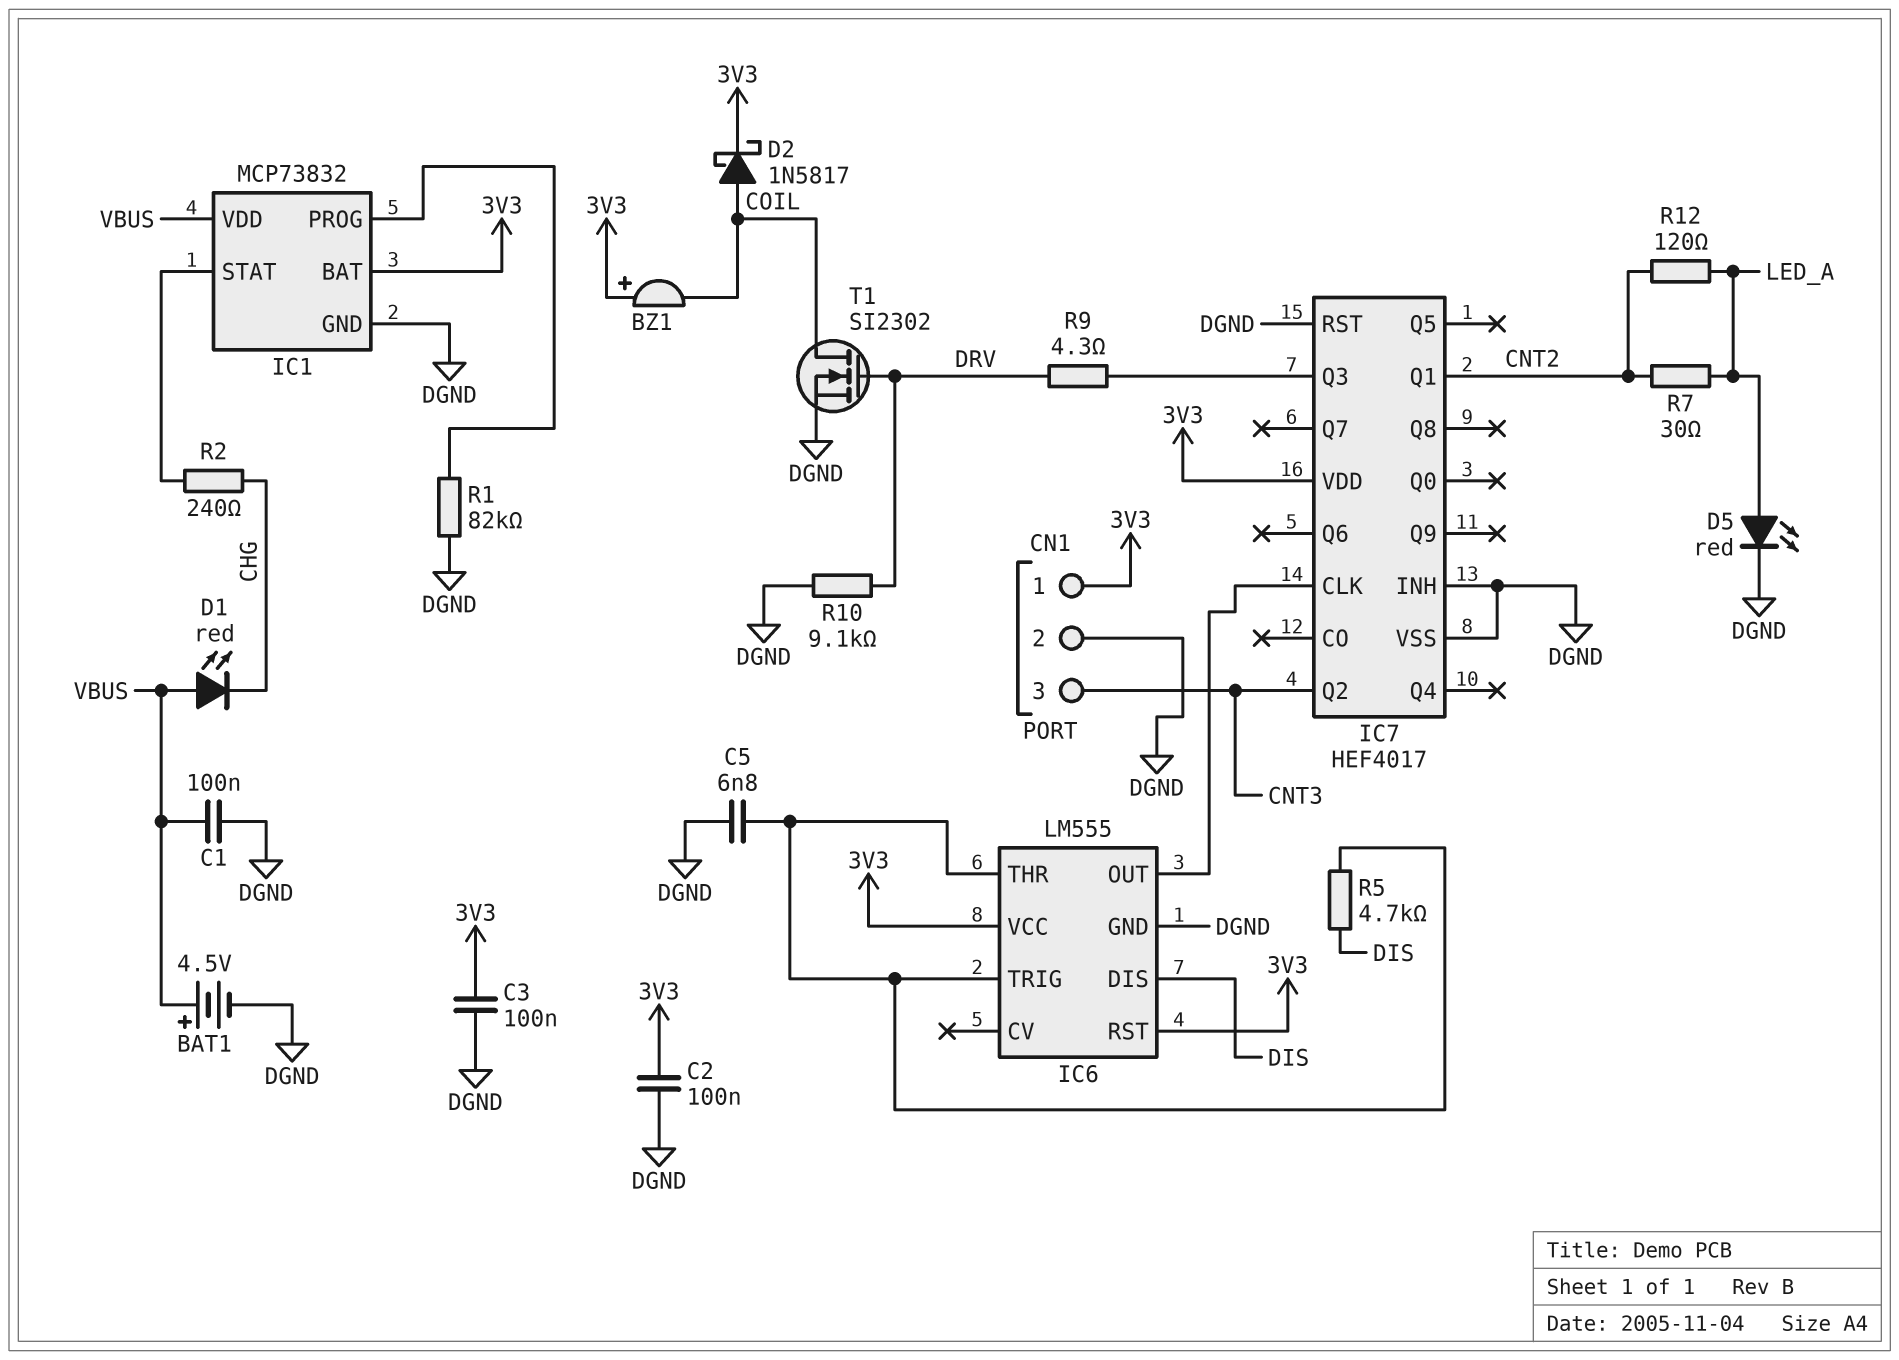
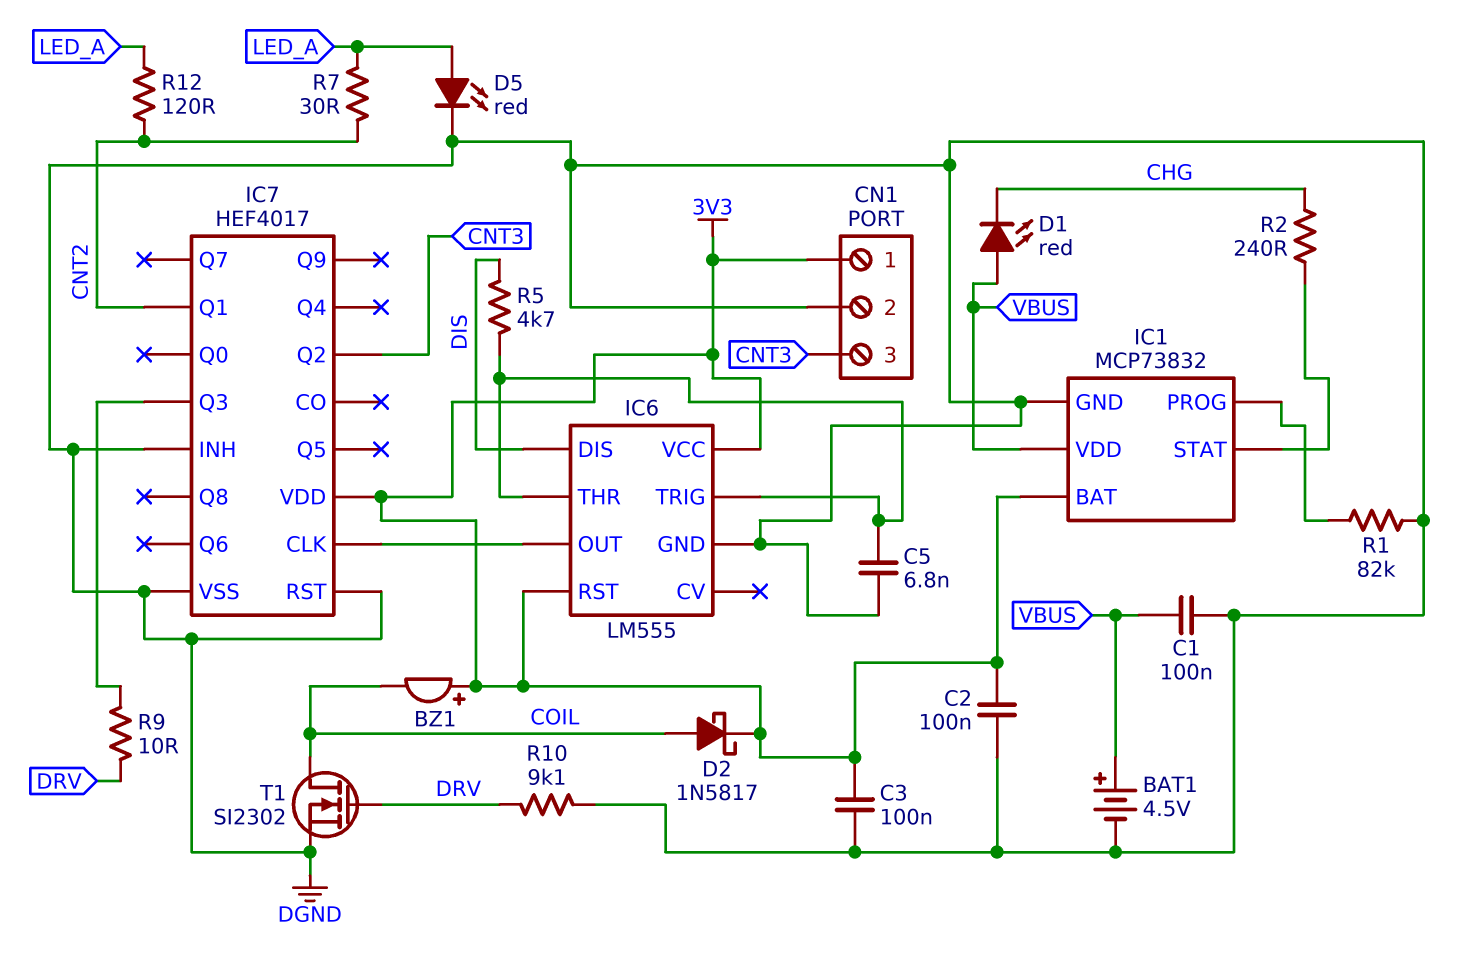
R9: 4.3 (DRV, IC7/Q3) -> 10 (DRV, IC7/Q3)

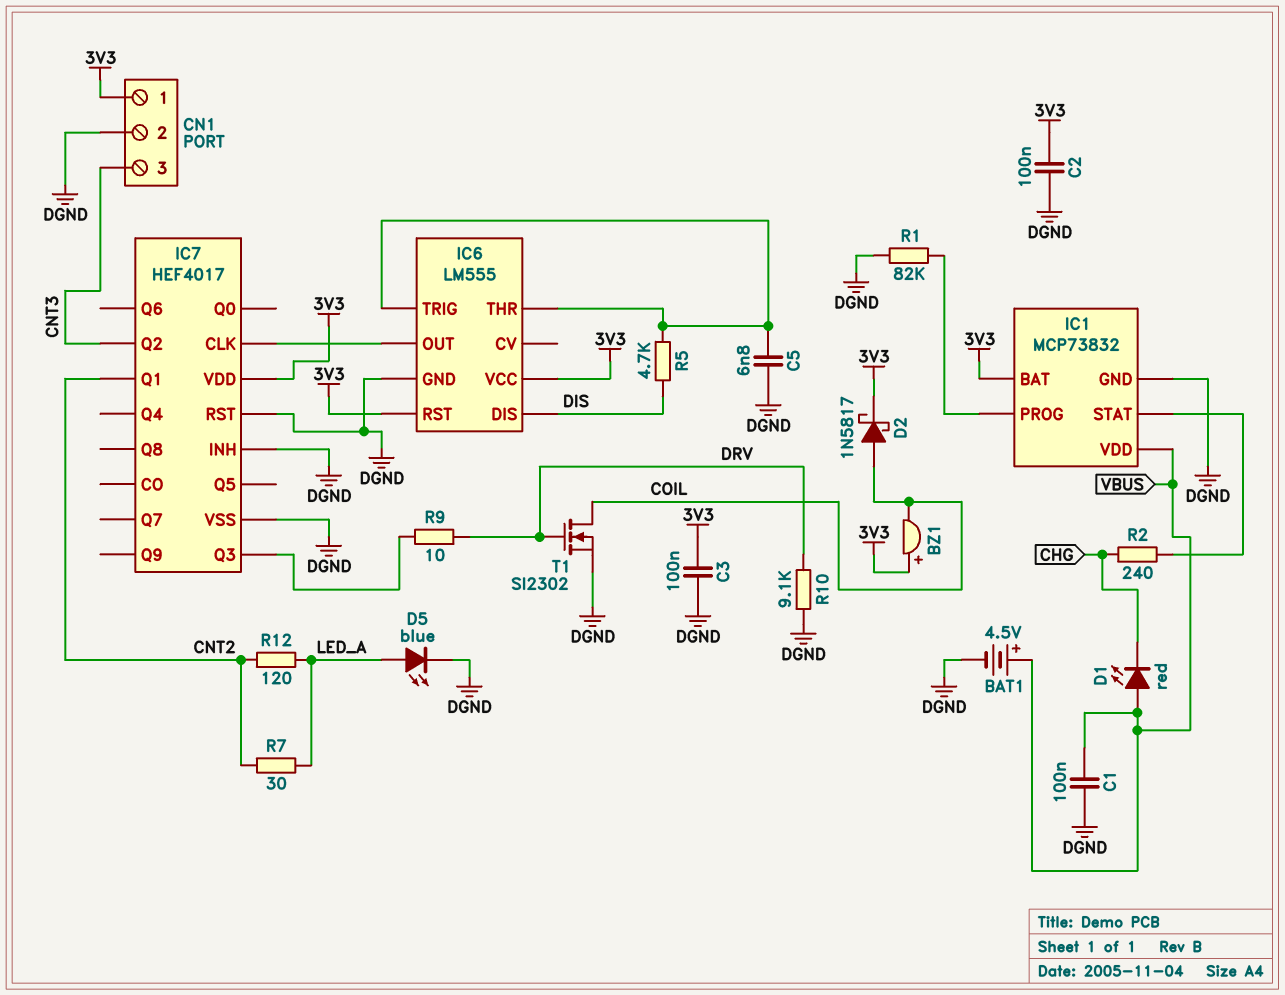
D5: LED red (A LED_A, K DGND) -> LED blue (A LED_A, K DGND)

